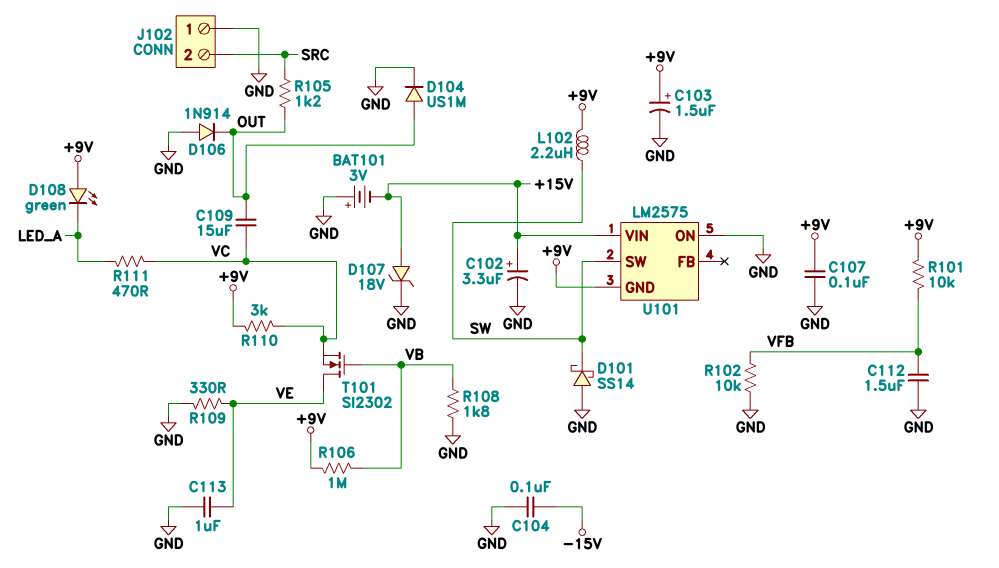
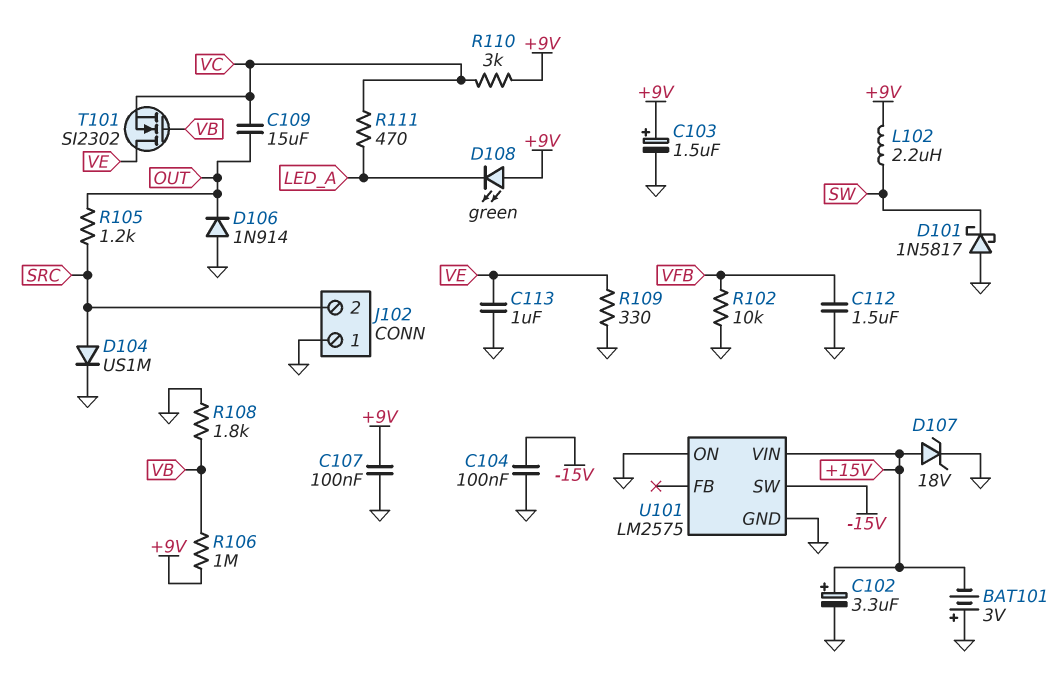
D101: schottky SS14 (A GND, K SW) -> schottky 1N5817 (A GND, K SW)
D104: diode US1M (A OUT, K GND) -> diode US1M (A SRC, K GND)
R101: 10k (+9V, VFB) -> none
U101 pin GND: +9V -> GND
U101 pin SW: SW -> -15V

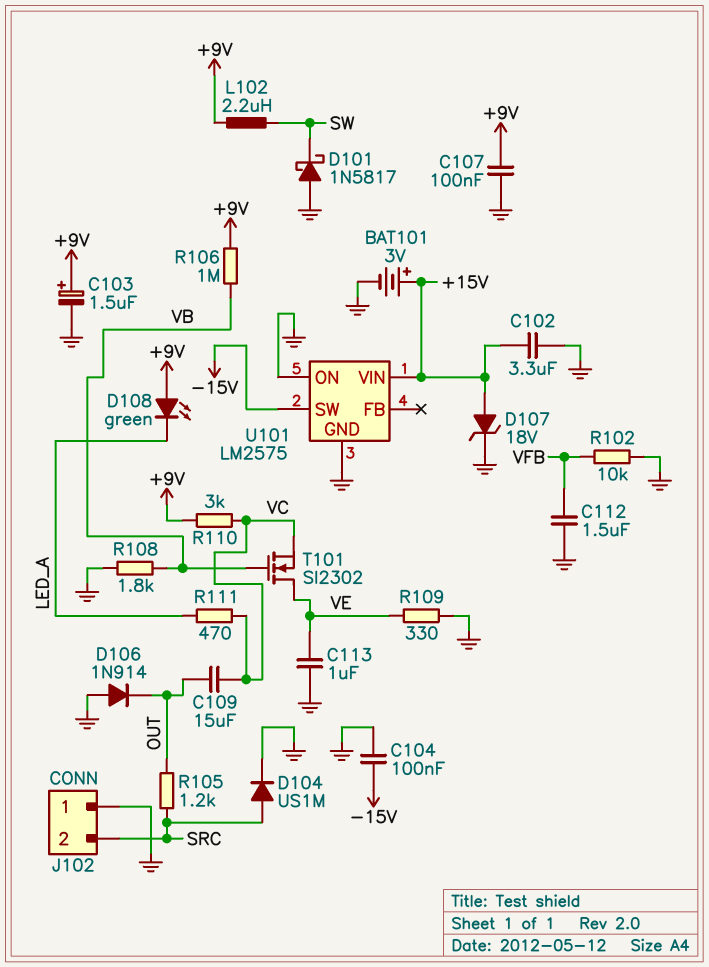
BAT101: 3V (plus GND, minus +15V) -> 3V (plus +15V, minus GND)
C102: 3.3uF (plus +15V, minus GND) -> 3.3uF (+15V, GND)

